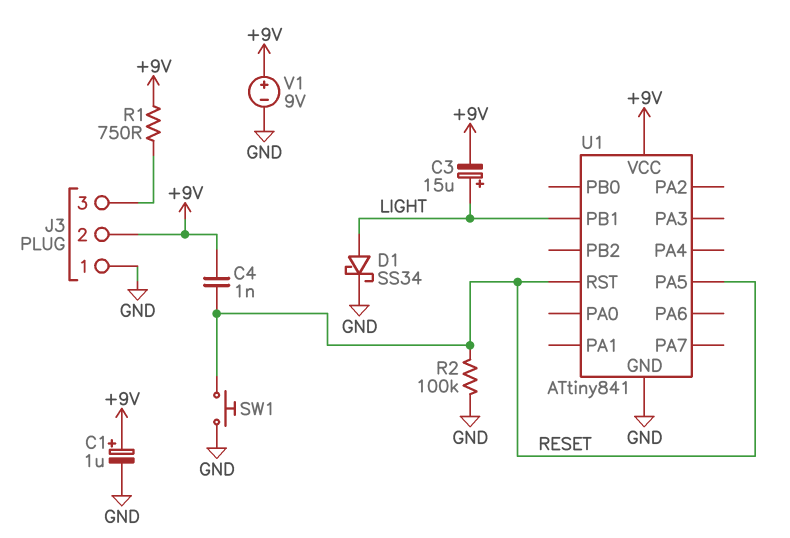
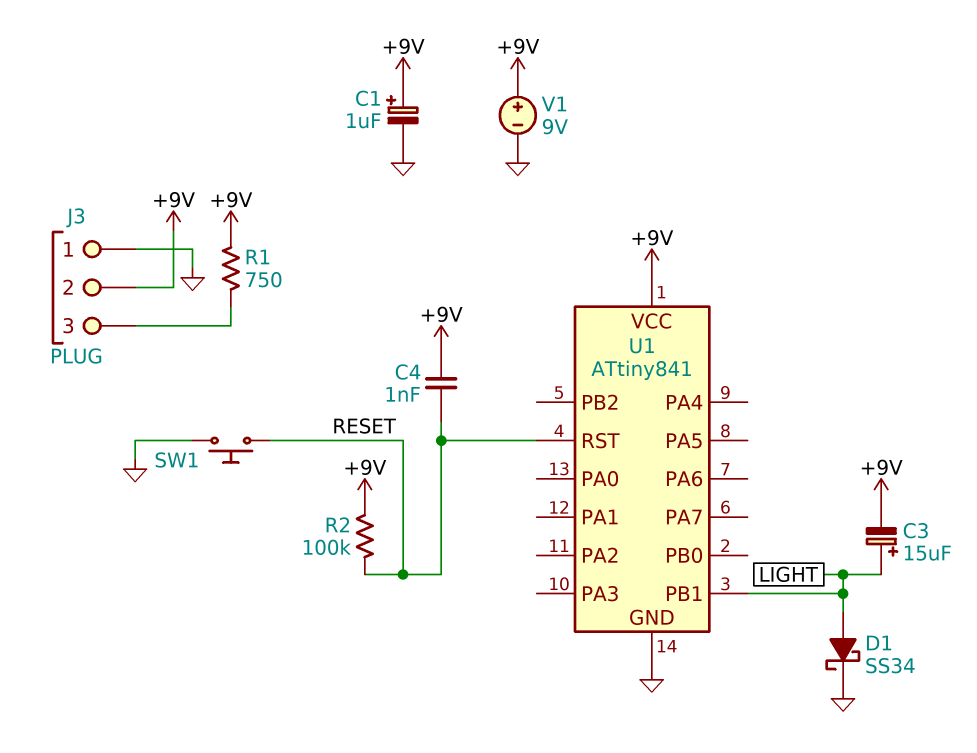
R2: 100k (GND, RESET) -> 100k (+9V, RESET)
U1 pin PA5: RESET -> none

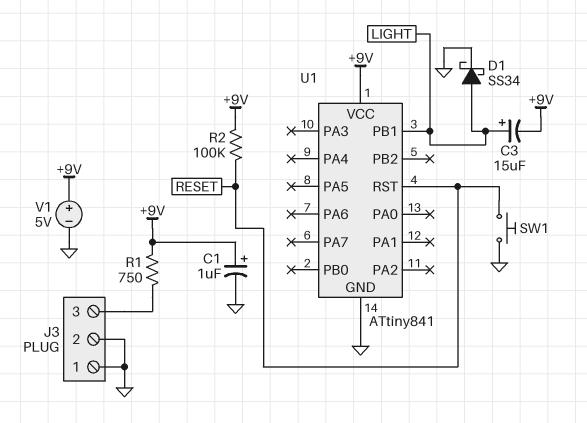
C4: 1nF (+9V, RESET) -> none
J3 pin 2: +9V -> GND
V1: 9V (plus +9V, minus GND) -> 5V (plus +9V, minus GND)

